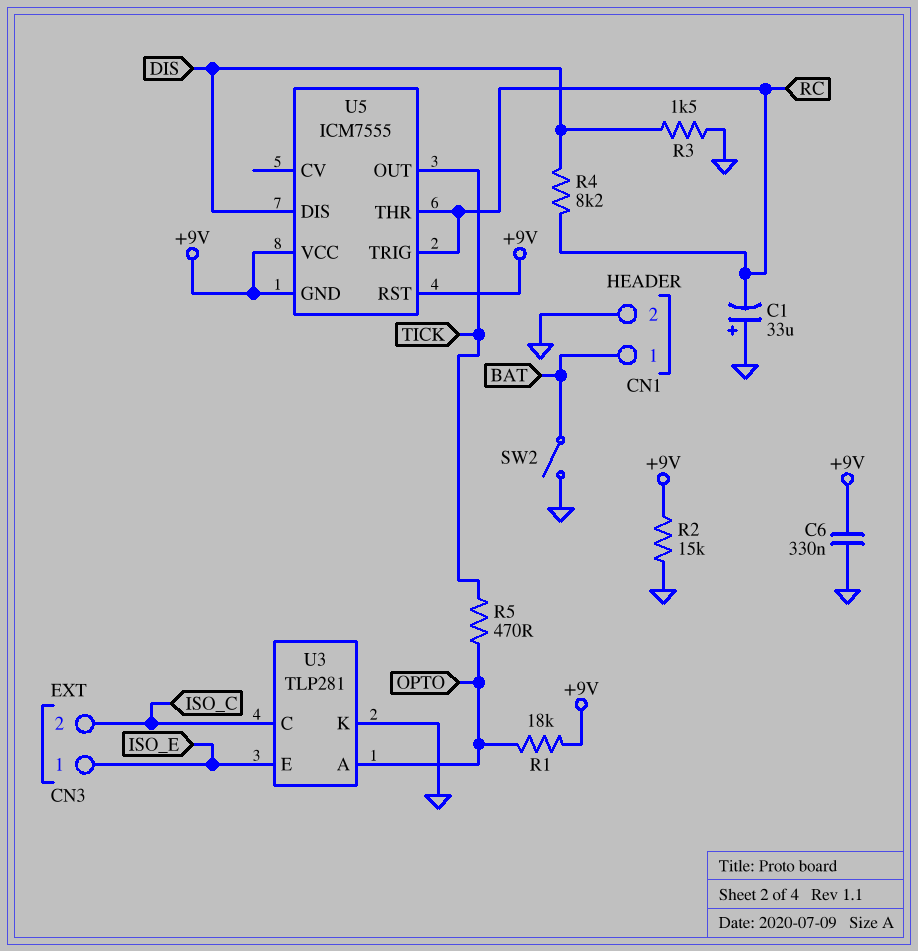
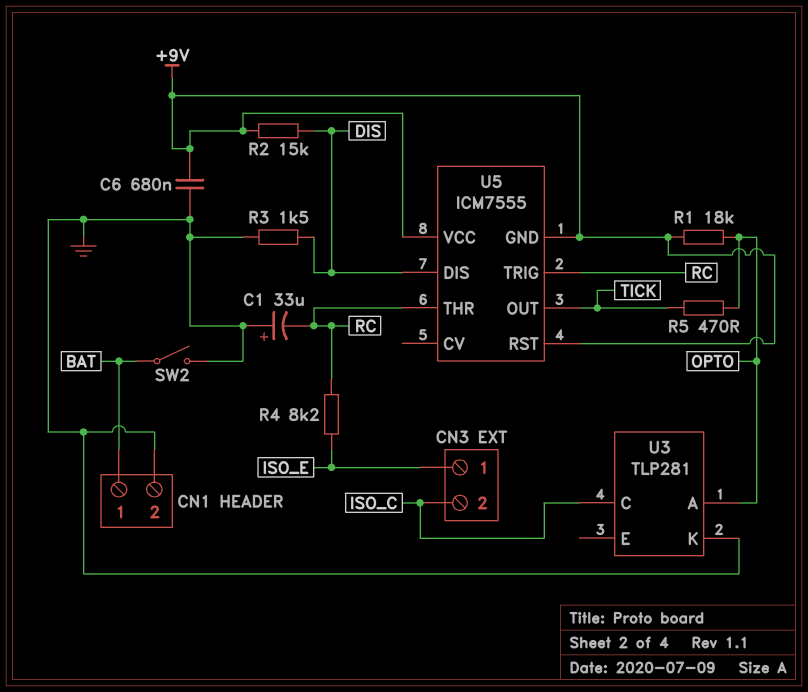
C6: 330nF (+9V, GND) -> 680nF (+9V, GND)
R2: 15k (+9V, GND) -> 15k (+9V, DIS)
R4: 8.2k (DIS, RC) -> 8.2k (ISO_E, RC)
U3 pin E: ISO_E -> none

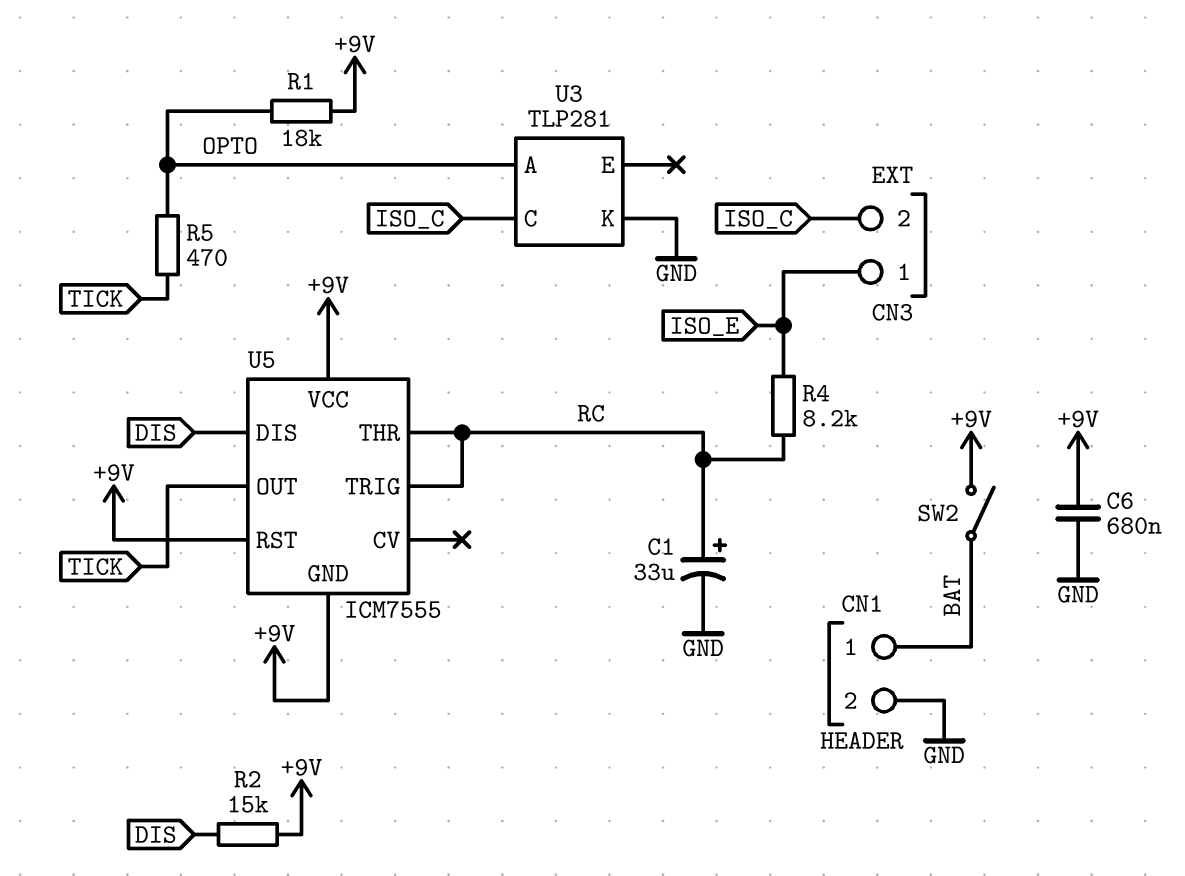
C1: 33uF (plus GND, minus RC) -> 33uF (plus RC, minus GND)
R3: 1.5k (DIS, GND) -> none
SW2: switch (BAT, GND) -> switch (+9V, BAT)

